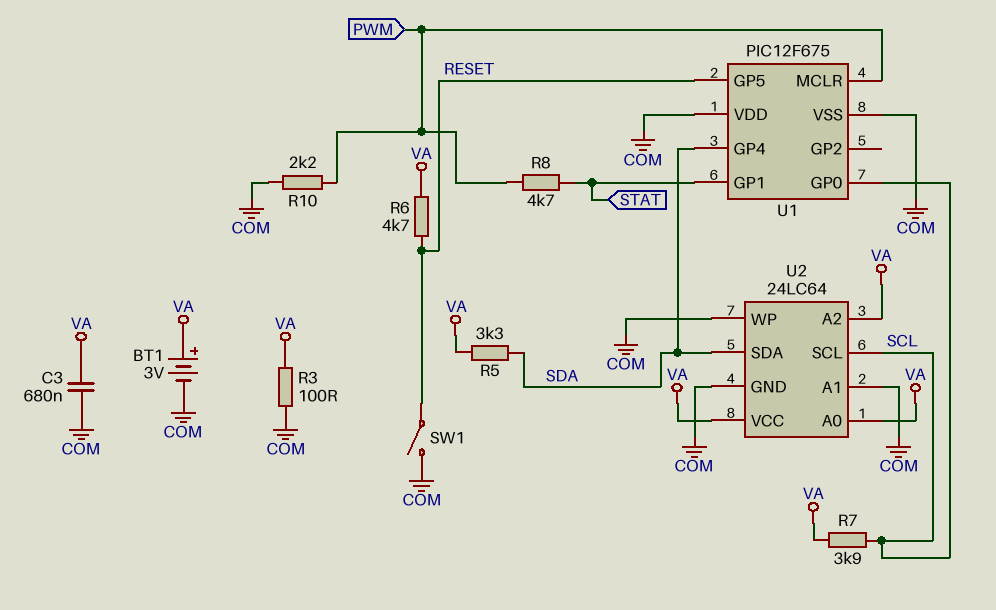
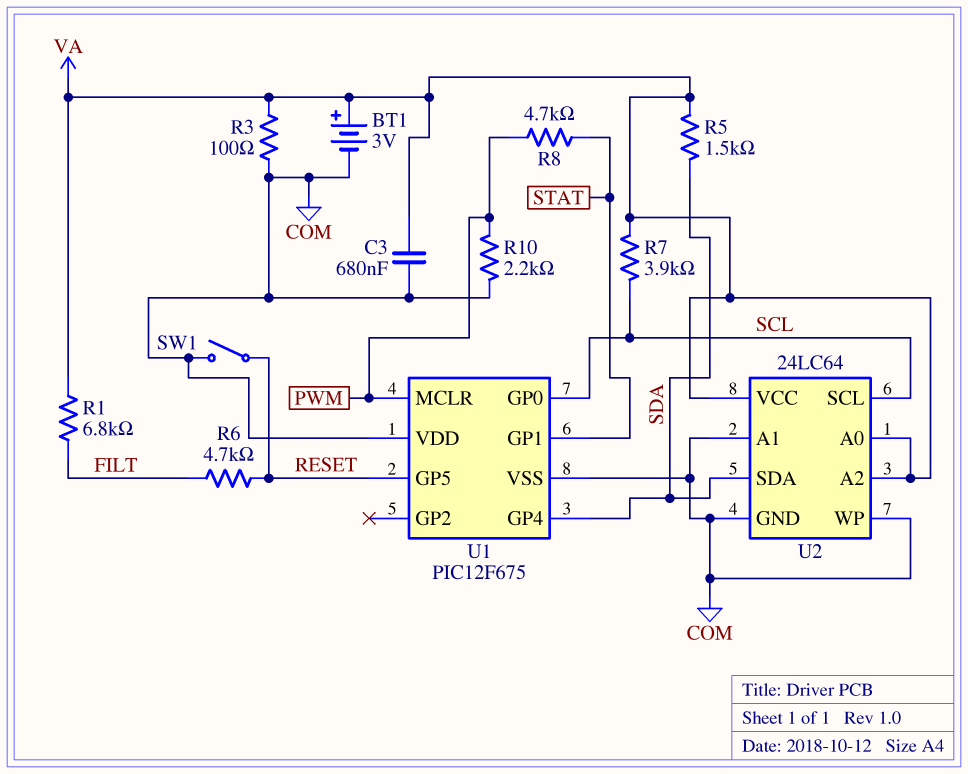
R1: none -> 6.8k (FILT, VA)
R5: 3.3k (SDA, VA) -> 1.5k (SDA, VA)
R6: 4.7k (RESET, VA) -> 4.7k (FILT, RESET)

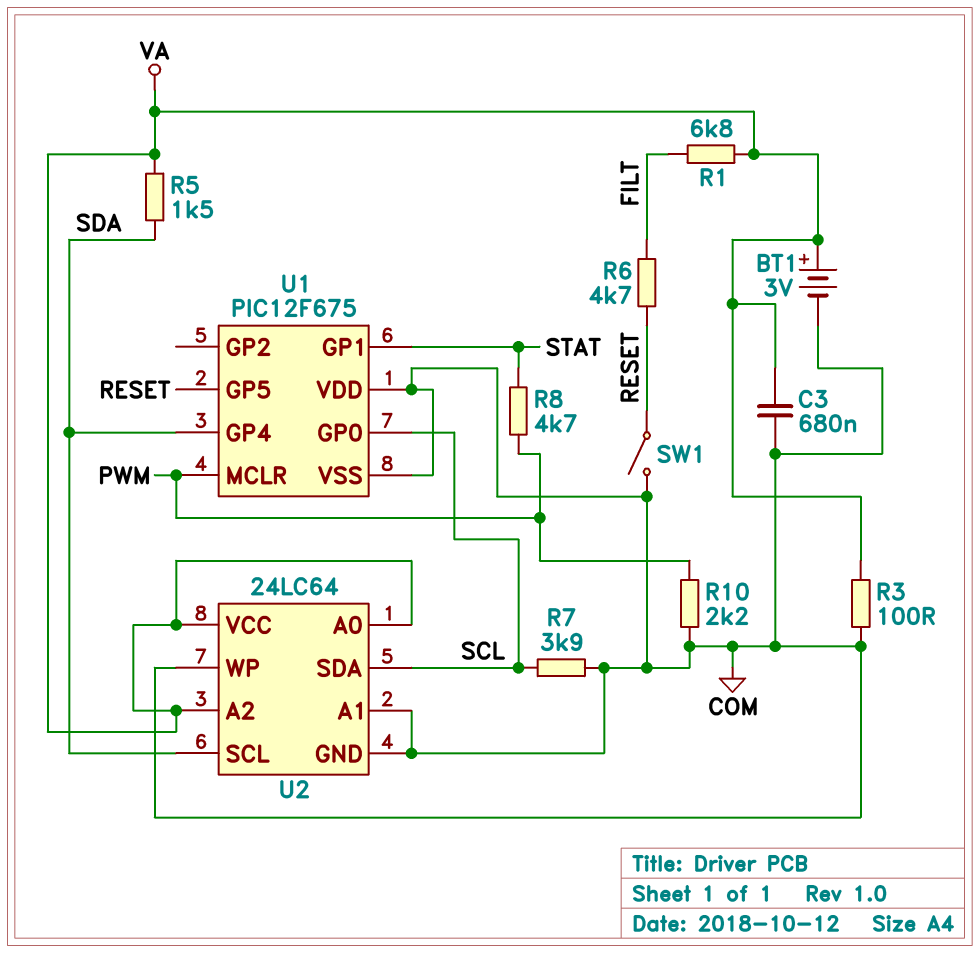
R7: 3.9k (SCL, VA) -> 3.9k (COM, SCL)
U2 pin SCL: SCL -> SDA
U2 pin SDA: SDA -> SCL

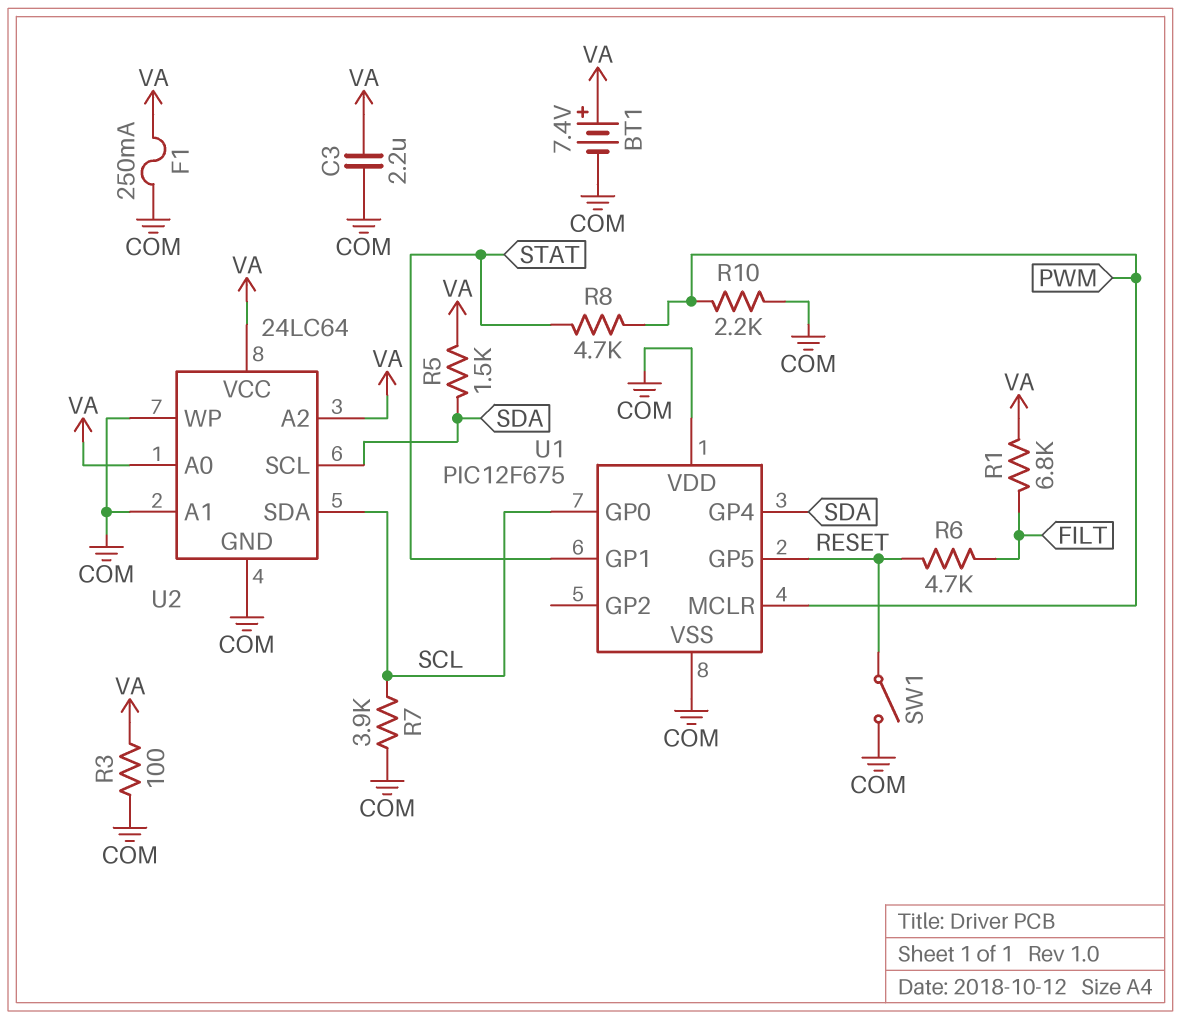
BT1: 3V (plus VA, minus COM) -> 7.4V (plus VA, minus COM)
C3: 680nF (COM, VA) -> 2.2uF (COM, VA)
F1: none -> 250mA (COM, VA)

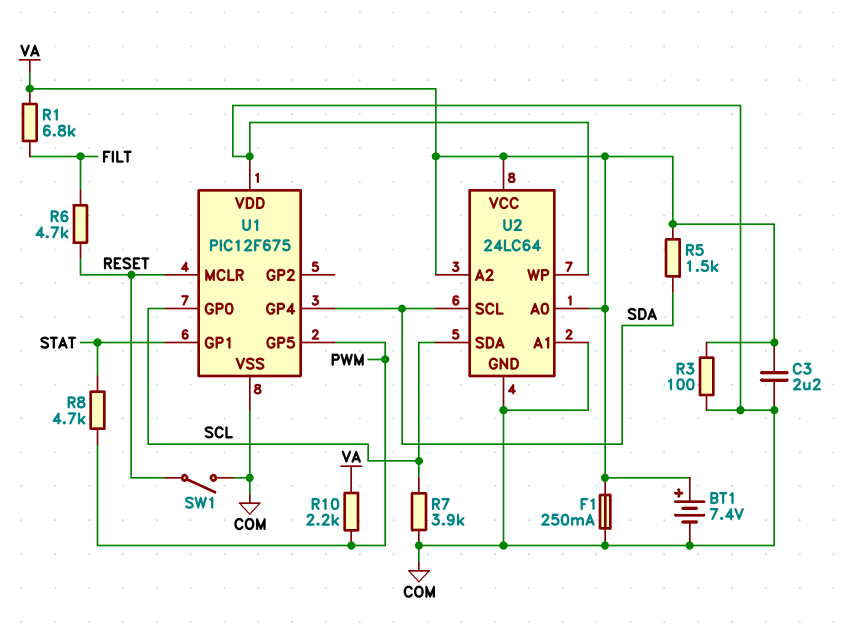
R10: 2.2k (COM, PWM) -> 2.2k (PWM, VA)
U1 pin GP5: RESET -> PWM
U1 pin MCLR: PWM -> RESET

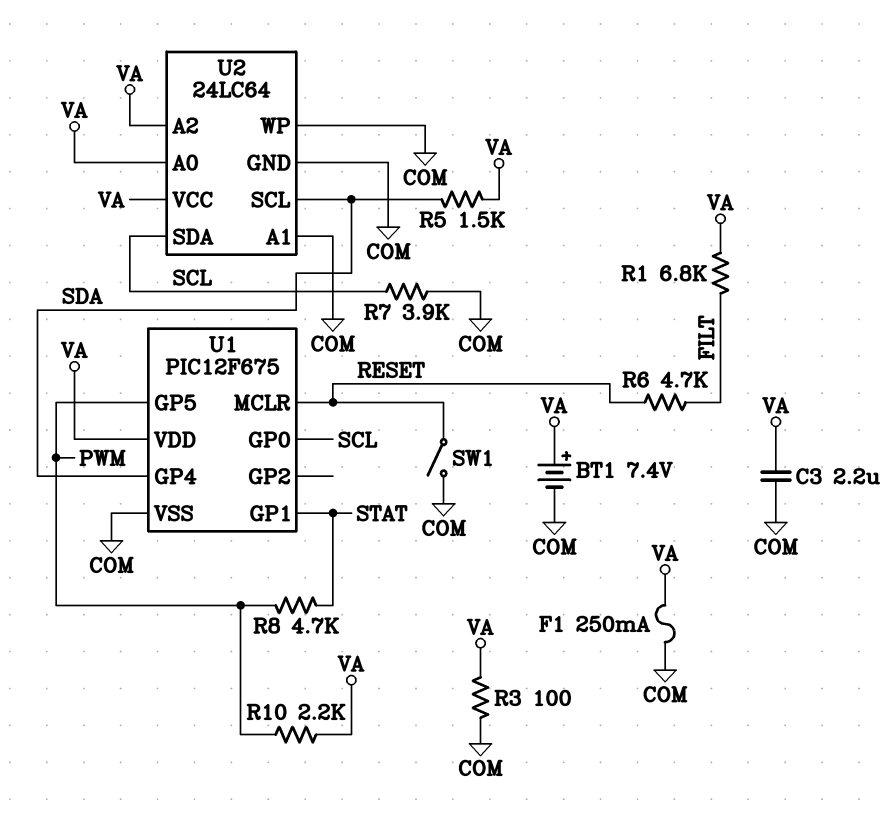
U1 pin VDD: COM -> VA

